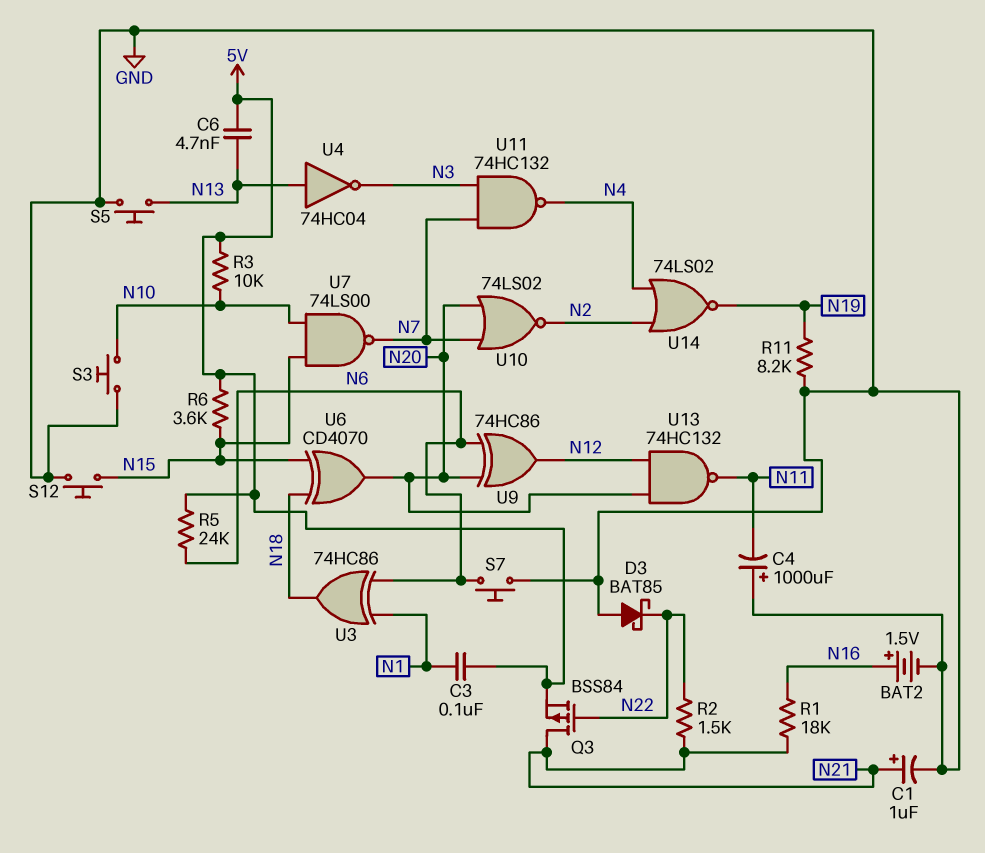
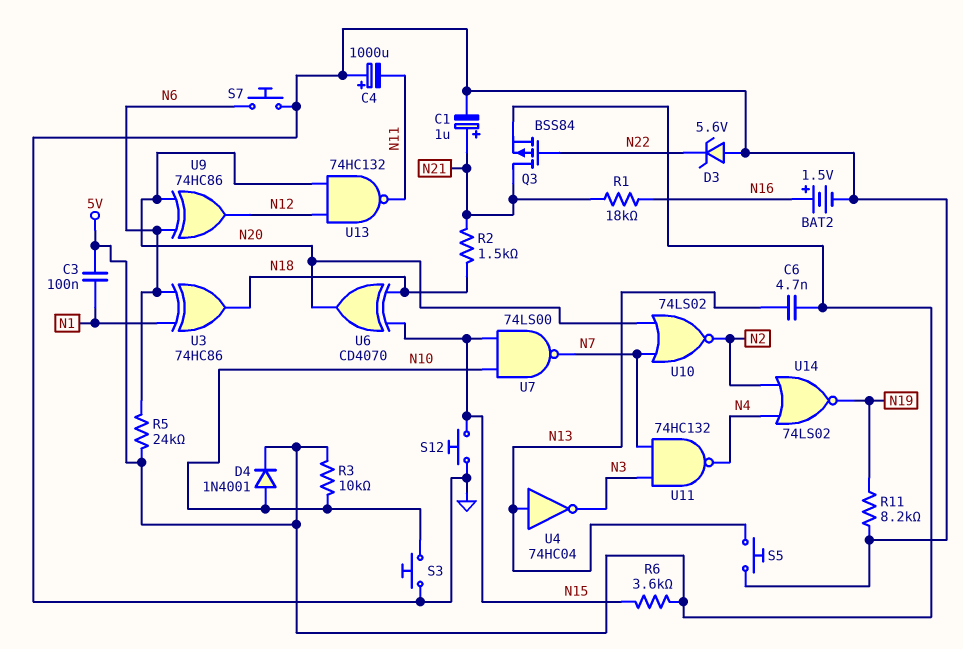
D3: schottky BAT85 (A GND, K N22) -> zener 5.6V (A GND, K N22)
D4: none -> diode 1N4001 (A N10, K 5V)
R2: 1.5k (N21, N22) -> 1.5k (N18, N21)

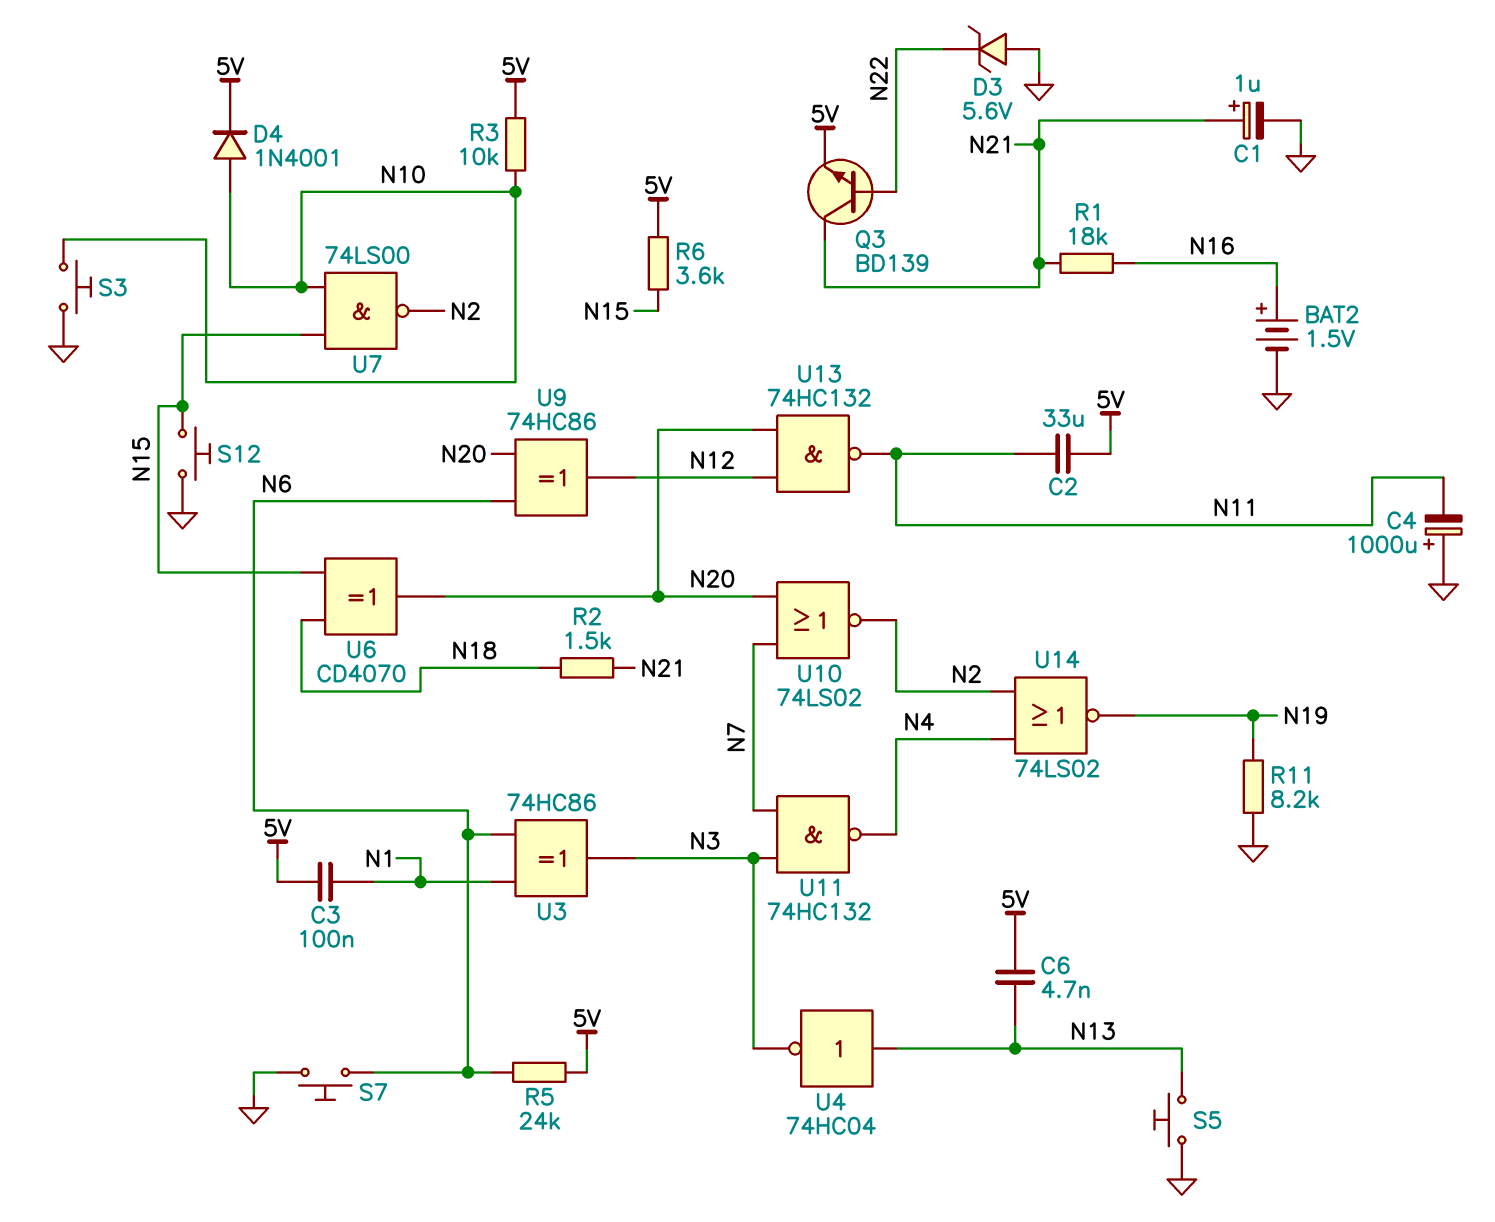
C2: none -> 33uF (5V, N11)
Q3: PMOS BSS84 (G N22, D N21, S 5V) -> NPN BD139 (B N22, C N21, E 5V)
U3: XOR 74HC86 (in N1, in N6, out N18) -> XOR 74HC86 (in N1, in N6, out N3)
U7: NAND 74LS00 (in N10, in N15, out N7) -> NAND 74LS00 (in N10, in N15, out N2)

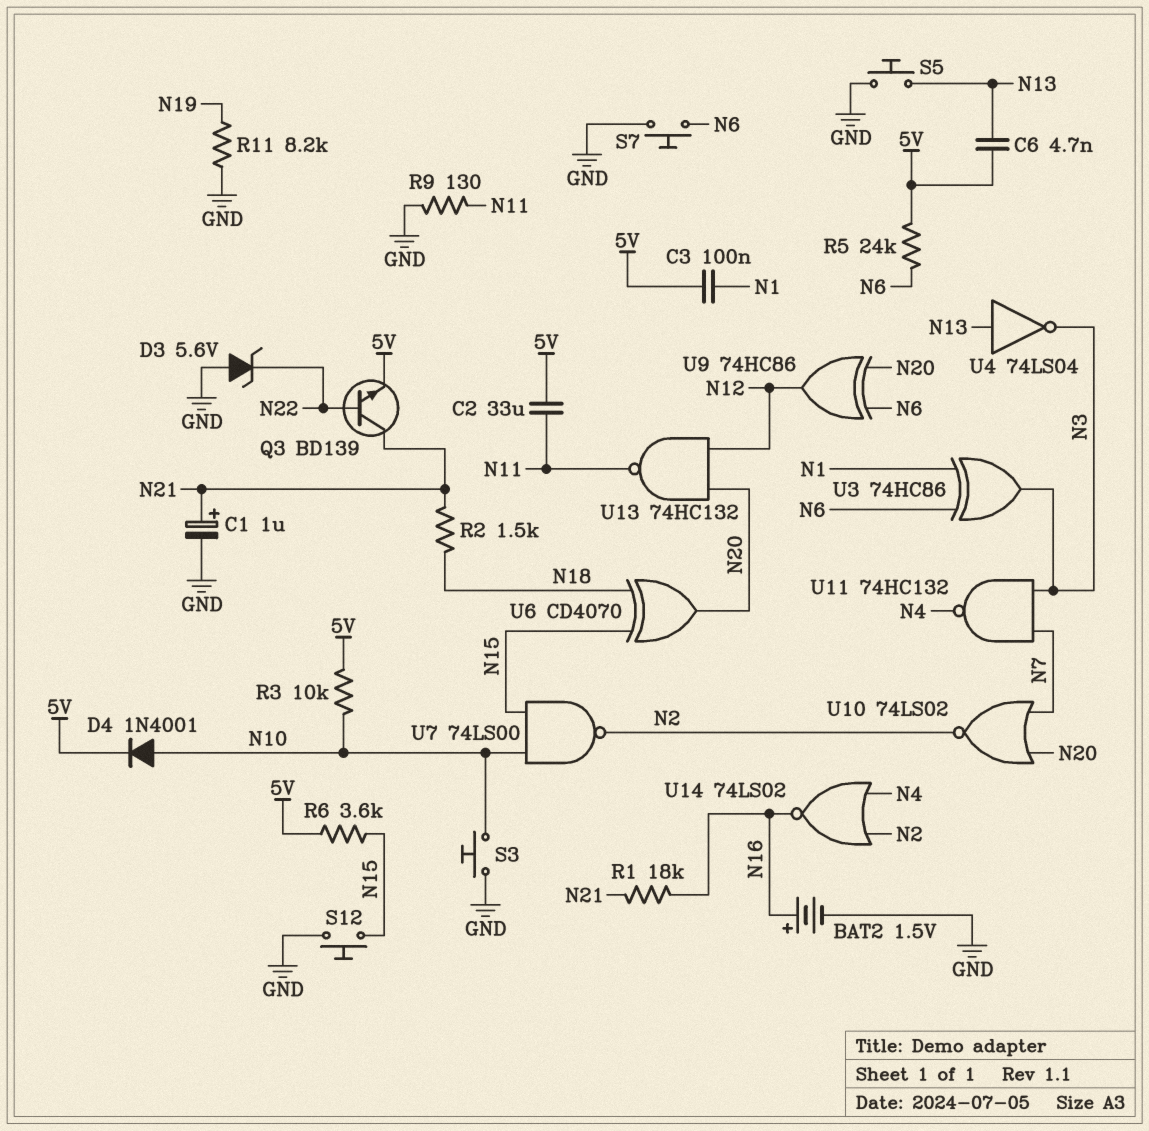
C4: 1000uF (plus GND, minus N11) -> none
R9: none -> 130 (GND, N11)
U4: NOT 74HC04 (in N13, out N3) -> NOT 74LS04 (in N13, out N3)
U14: NOR 74LS02 (in N2, in N4, out N19) -> NOR 74LS02 (in N2, in N4, out N16)

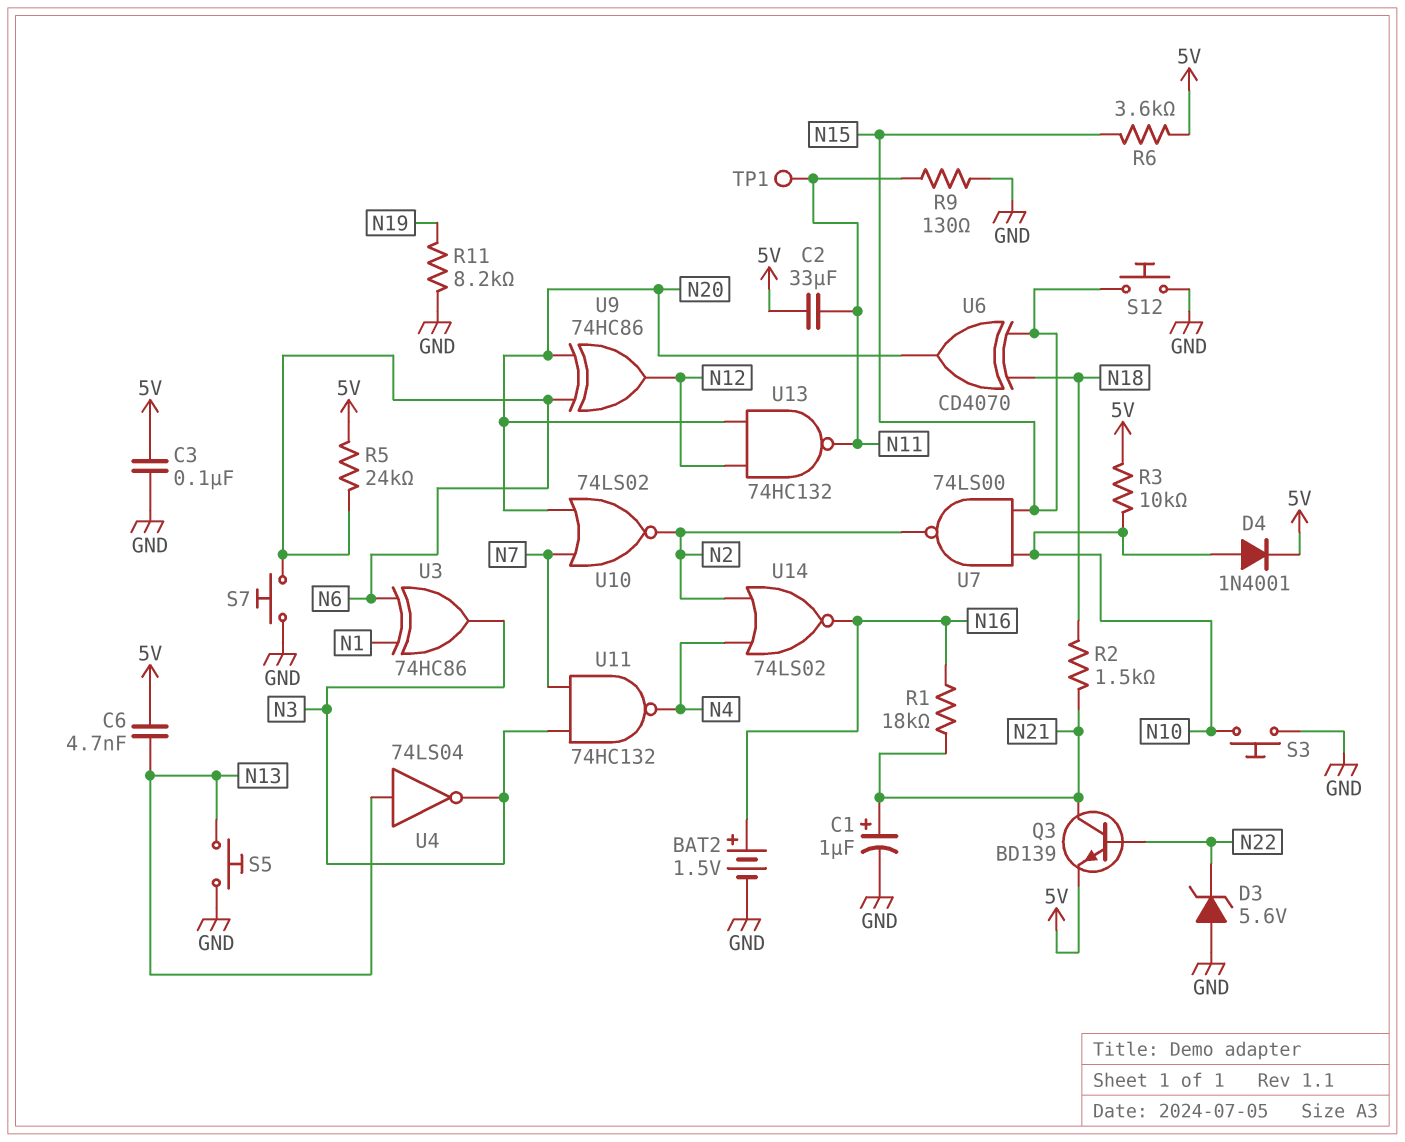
C3: 100nF (5V, N1) -> 100nF (5V, GND)
TP1: none -> test point (N11)

